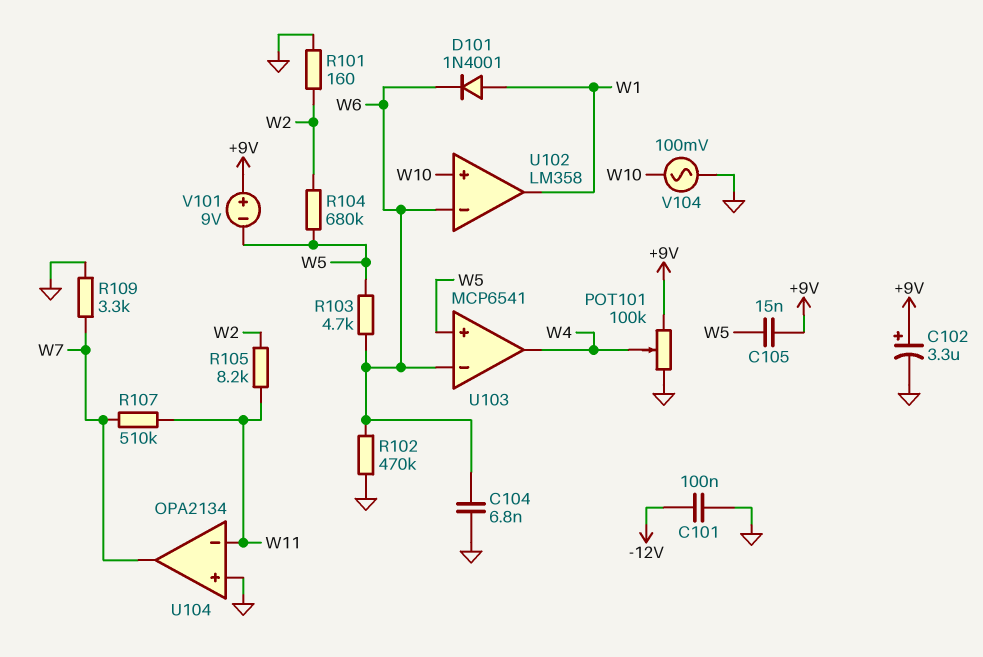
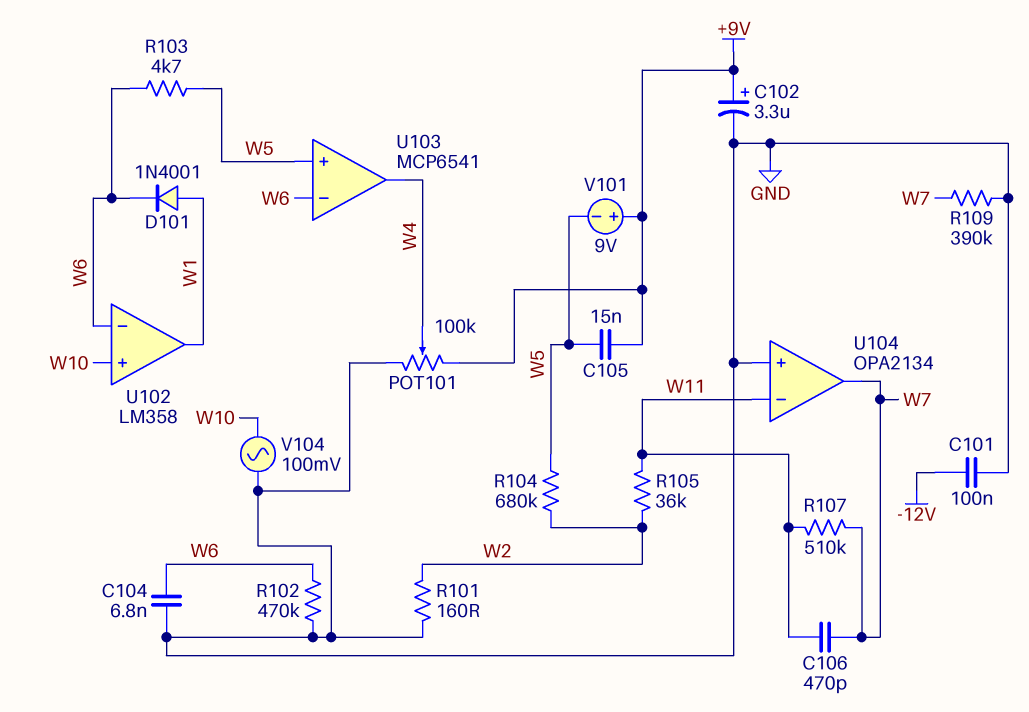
C106: none -> 470pF (W7, W11)
R105: 8.2k (W2, W11) -> 36k (W2, W11)
R109: 3.3k (GND, W7) -> 390k (GND, W7)

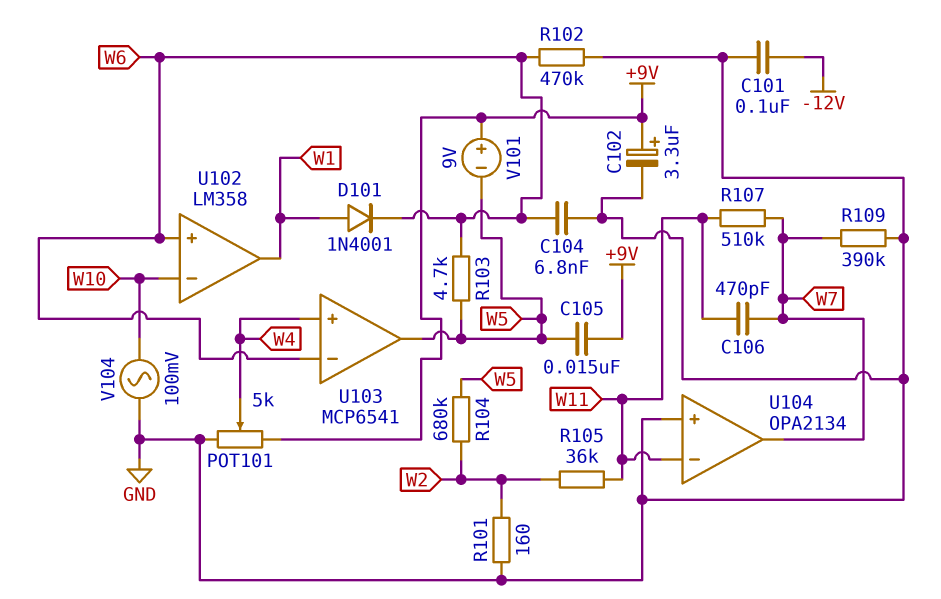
POT101: 100k (+9V, GND, wiper W4) -> 5k (+9V, GND, wiper W4)
U102 pin in+: W10 -> W6
U102 pin in-: W6 -> W10
U103 pin in+: W5 -> W4
U103 pin out: W4 -> W5

